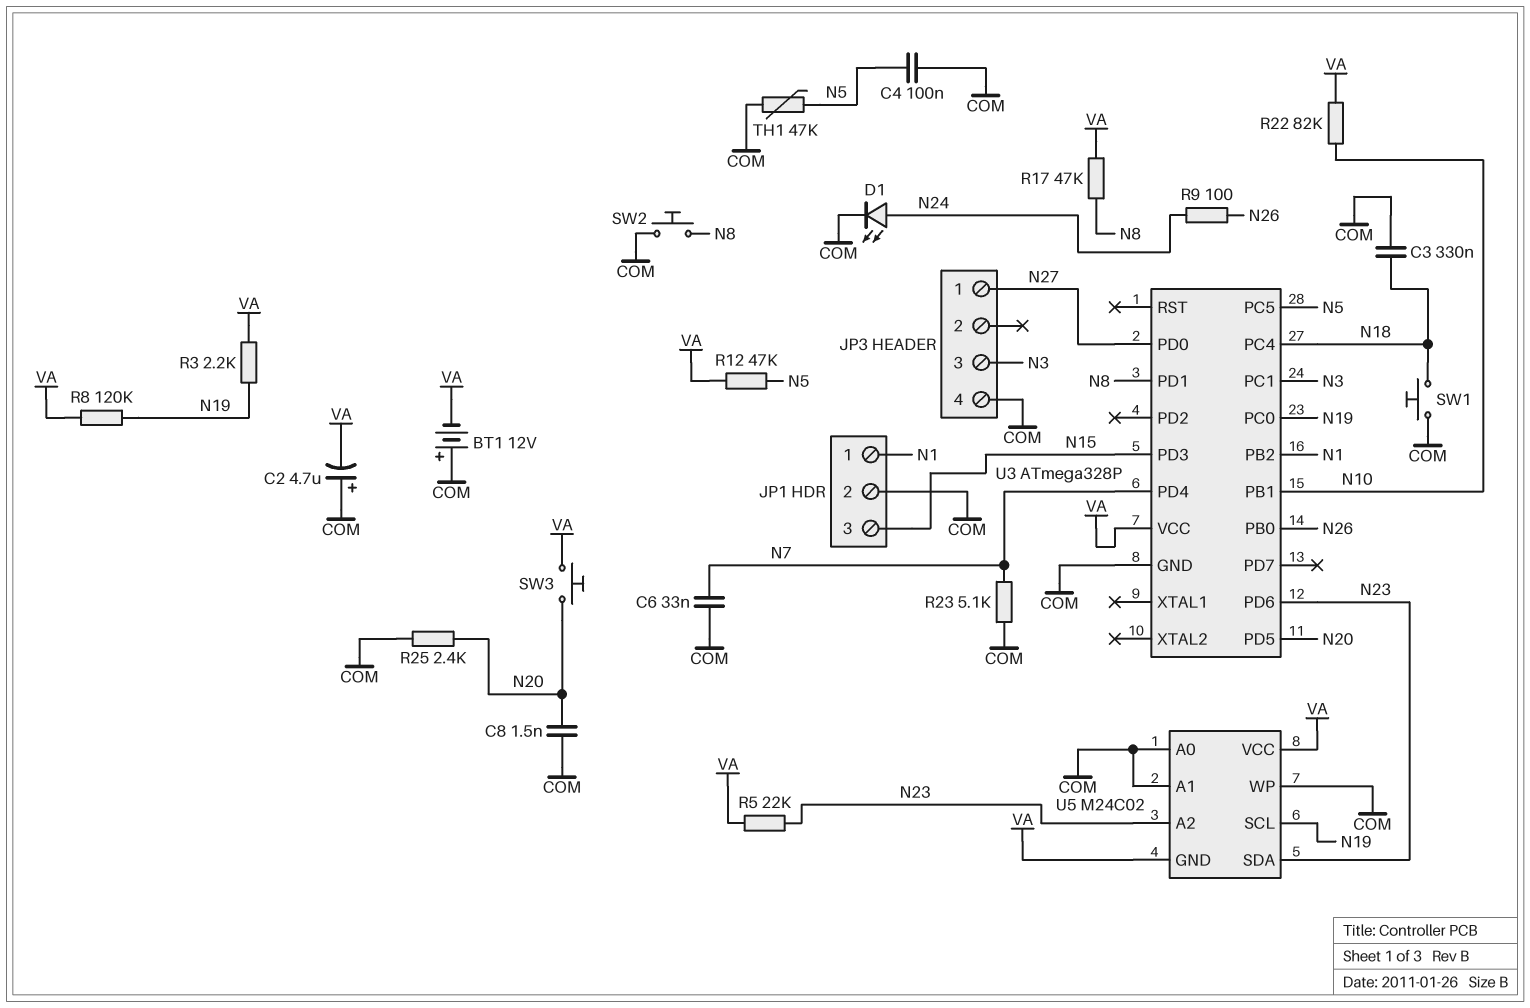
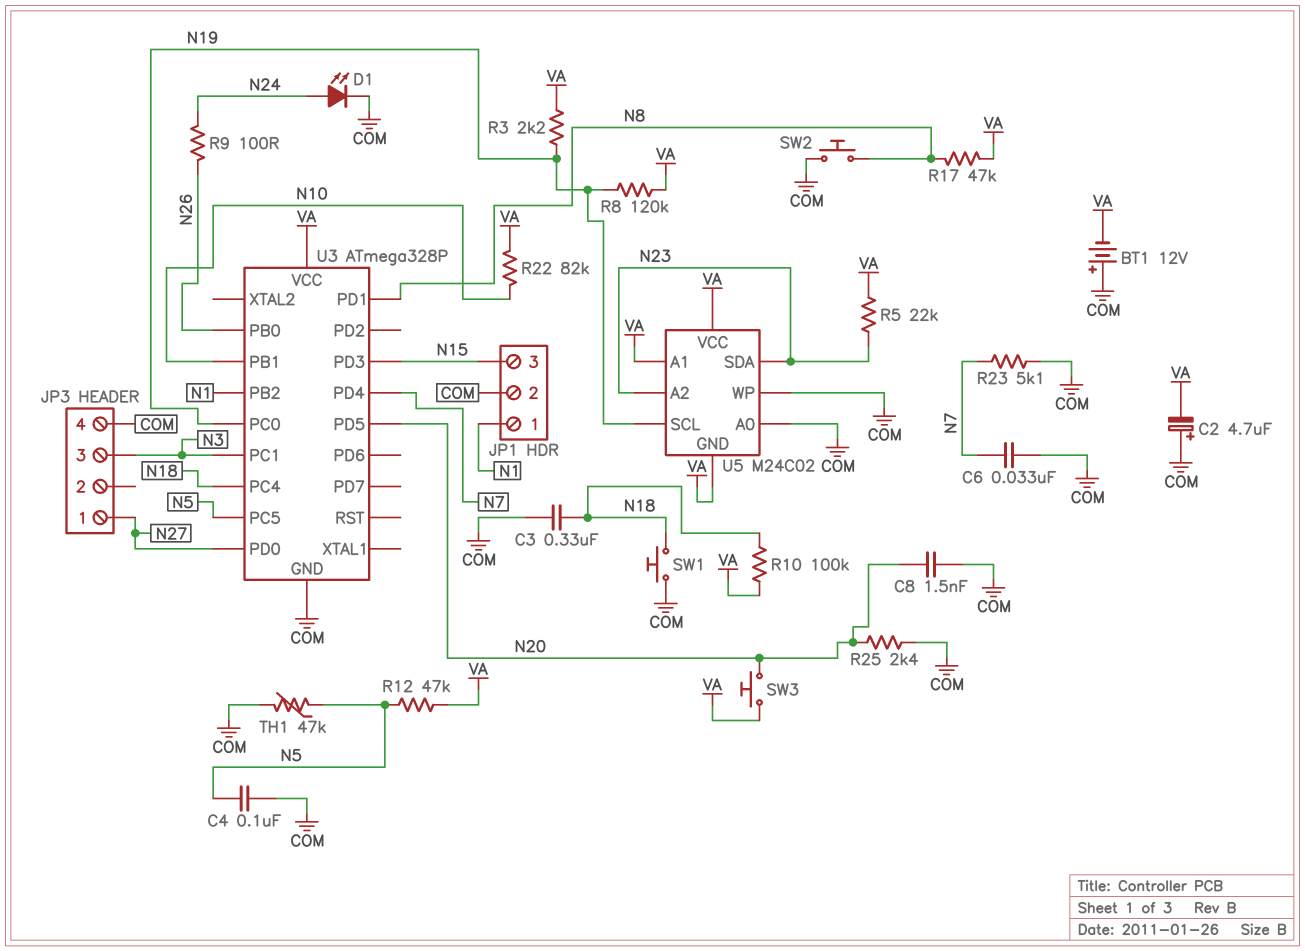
R10: none -> 100k (N18, VA)
U3 pin PD6: N23 -> none
U5 pin A1: COM -> VA

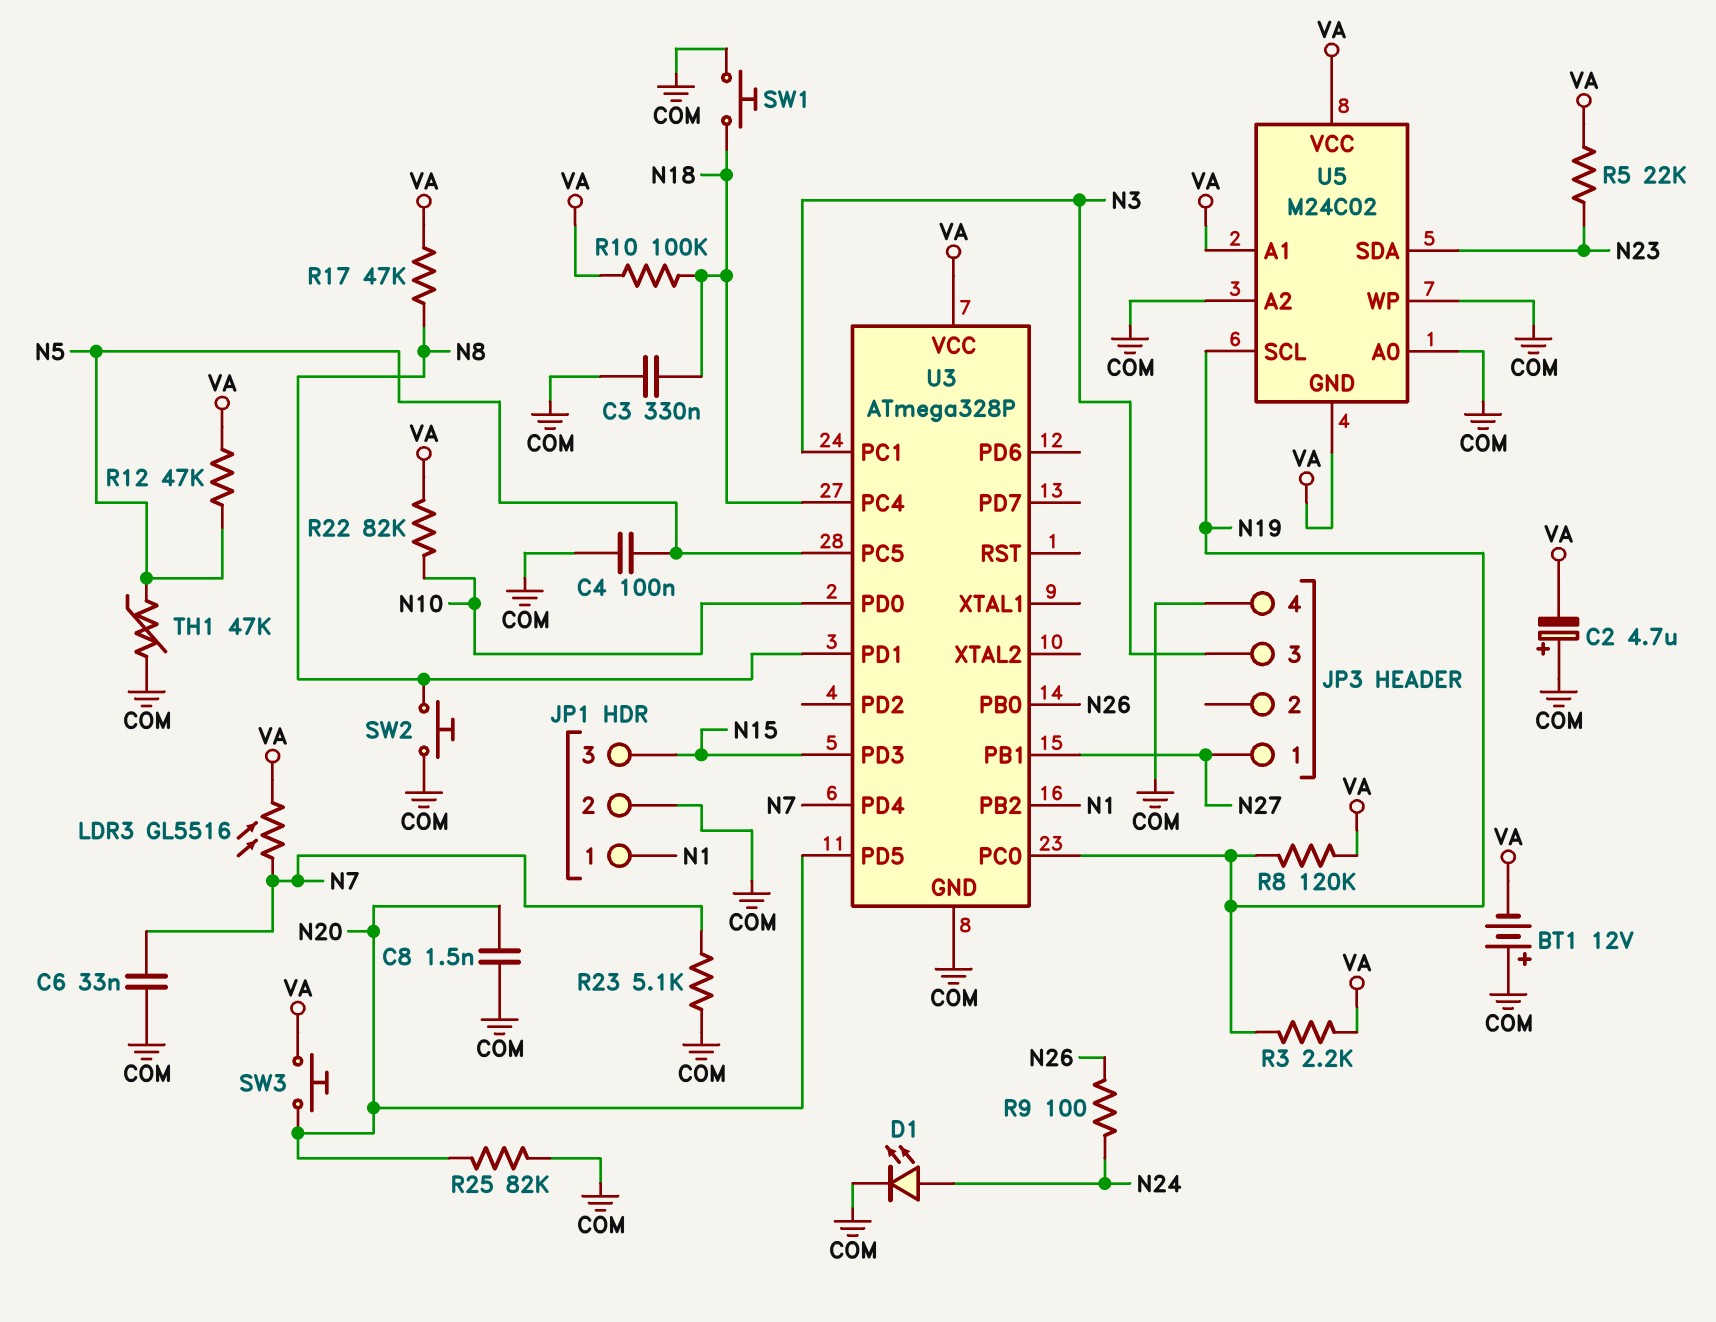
LDR3: none -> GL5516 (N7, VA)
R25: 2.4k (COM, N20) -> 82k (COM, N20)
U3 pin PB1: N10 -> N27
U3 pin PD0: N27 -> N10
U5 pin A2: N23 -> COM

